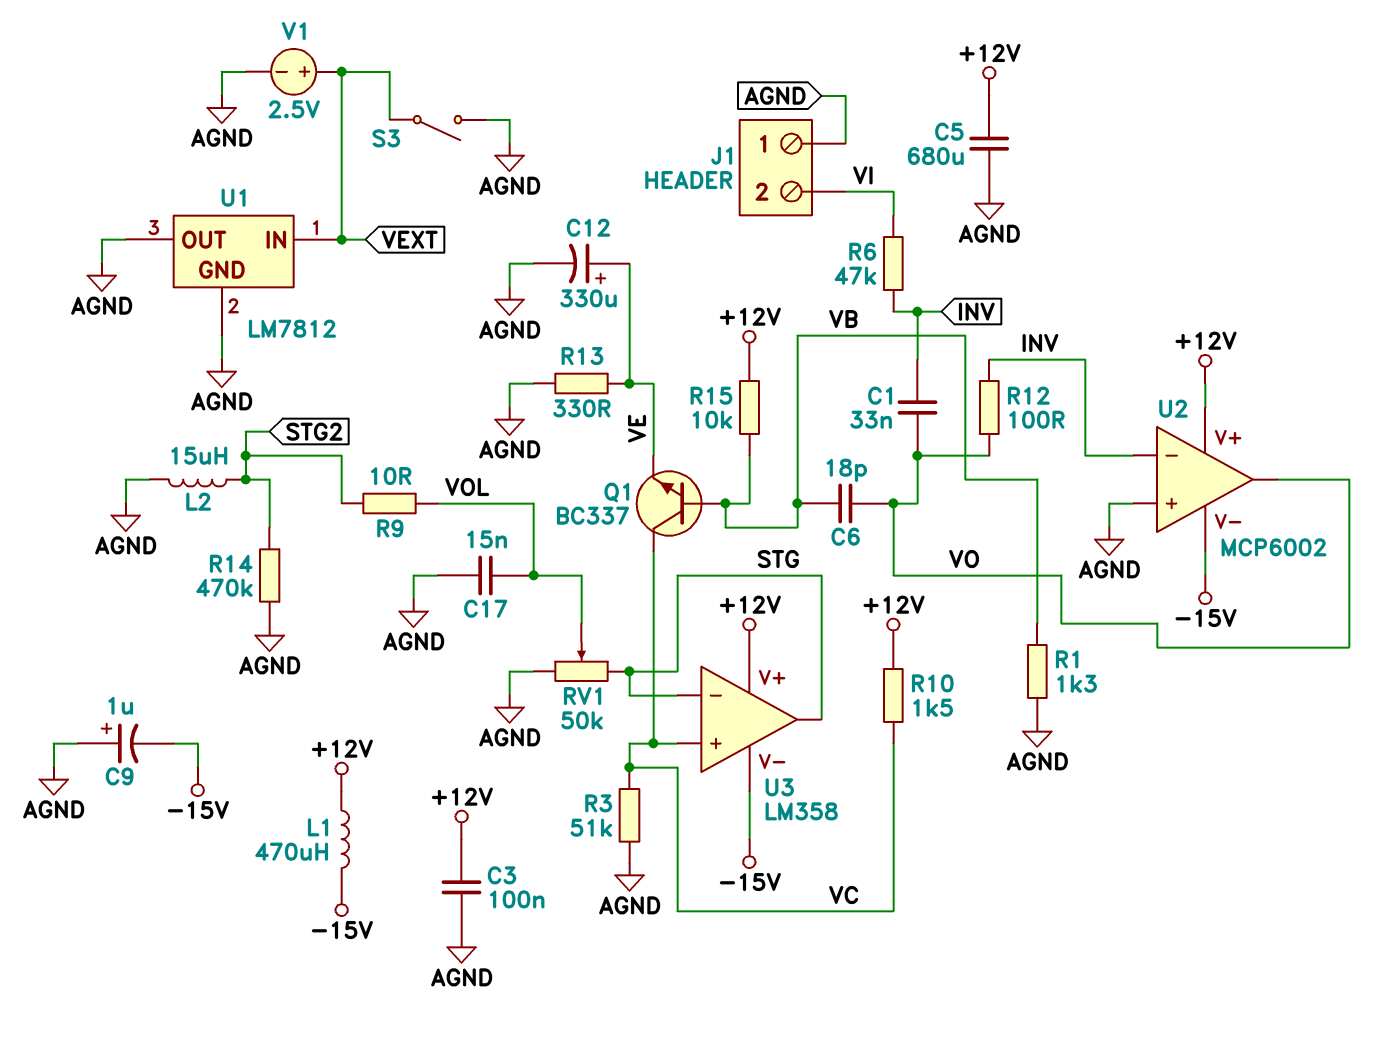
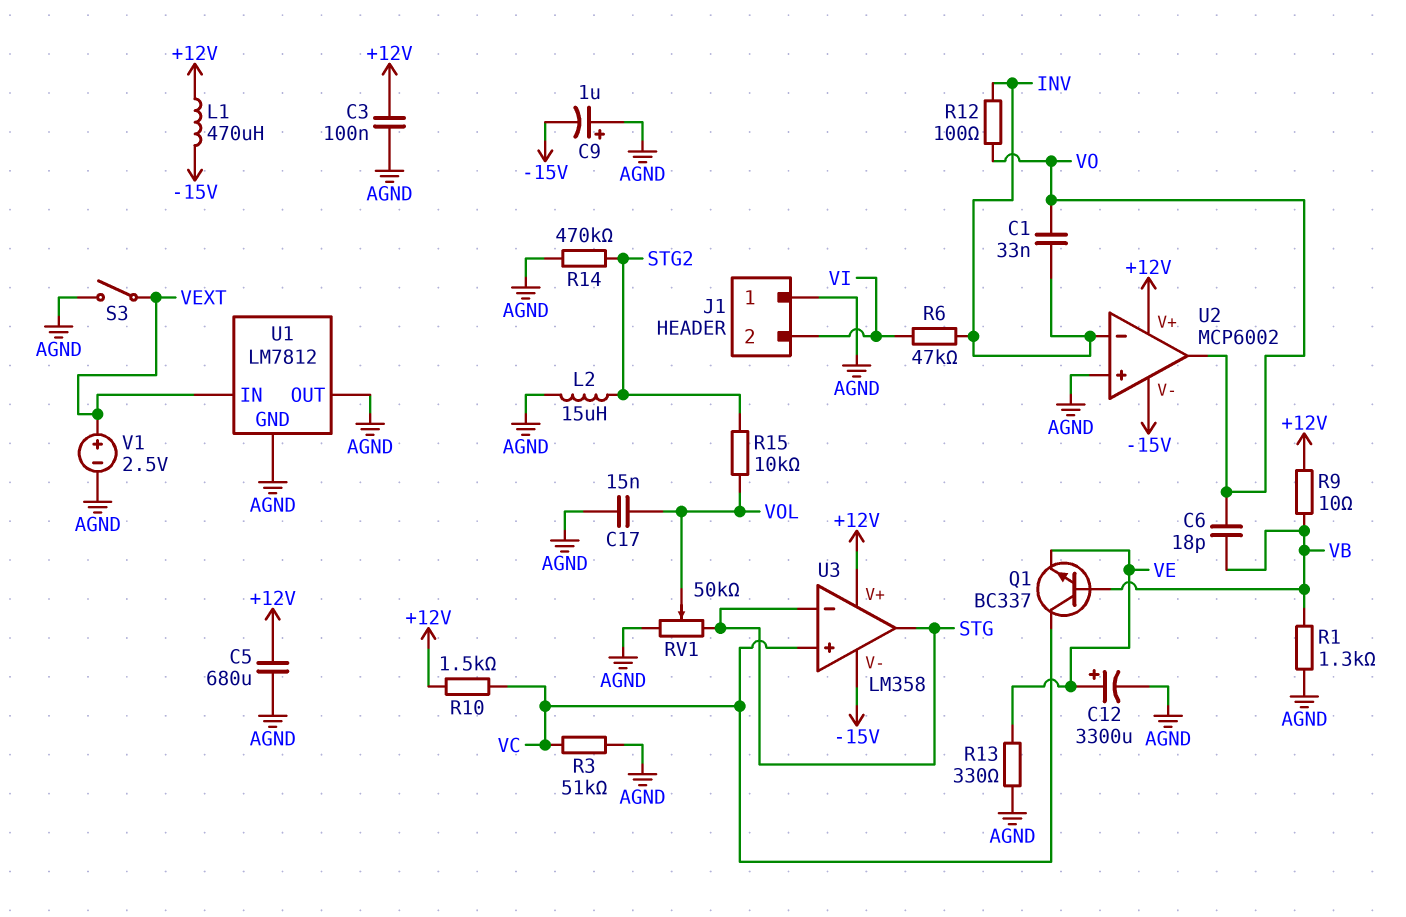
C12: 330uF (plus VE, minus AGND) -> 3300uF (plus VE, minus AGND)
R9: 10 (STG2, VOL) -> 10 (+12V, VB)
R15: 10k (+12V, VB) -> 10k (STG2, VOL)

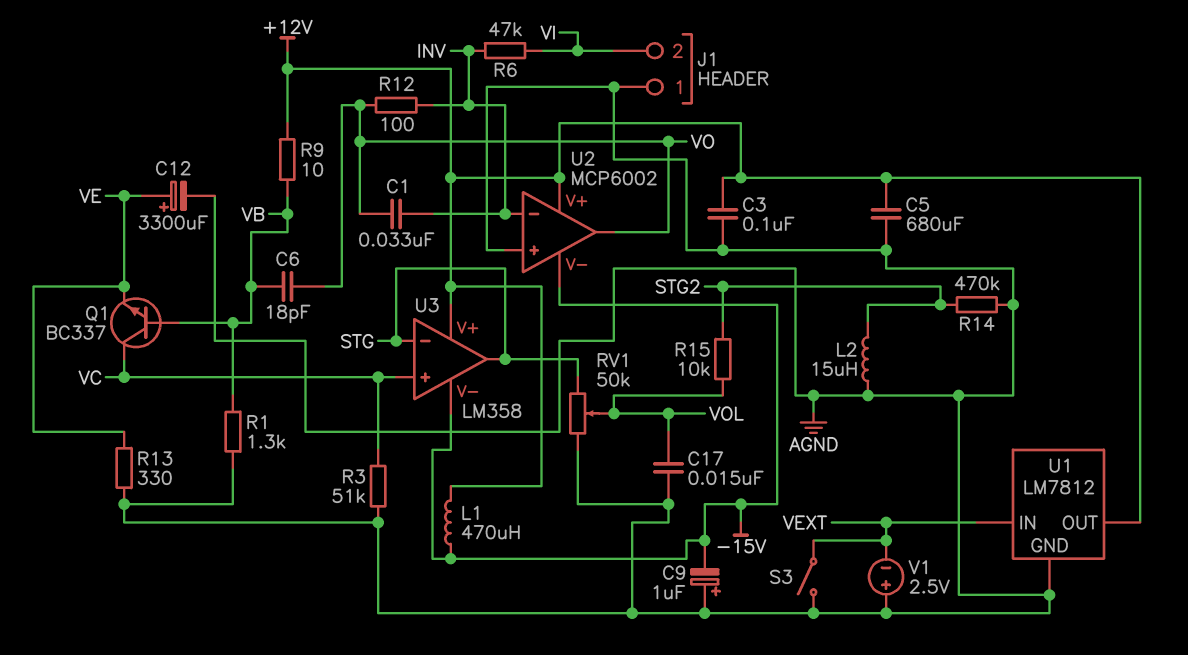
R10: 1.5k (+12V, VC) -> none
U1 pin OUT: AGND -> +12V
V1: 2.5V (plus VEXT, minus AGND) -> 2.5V (plus AGND, minus VEXT)

